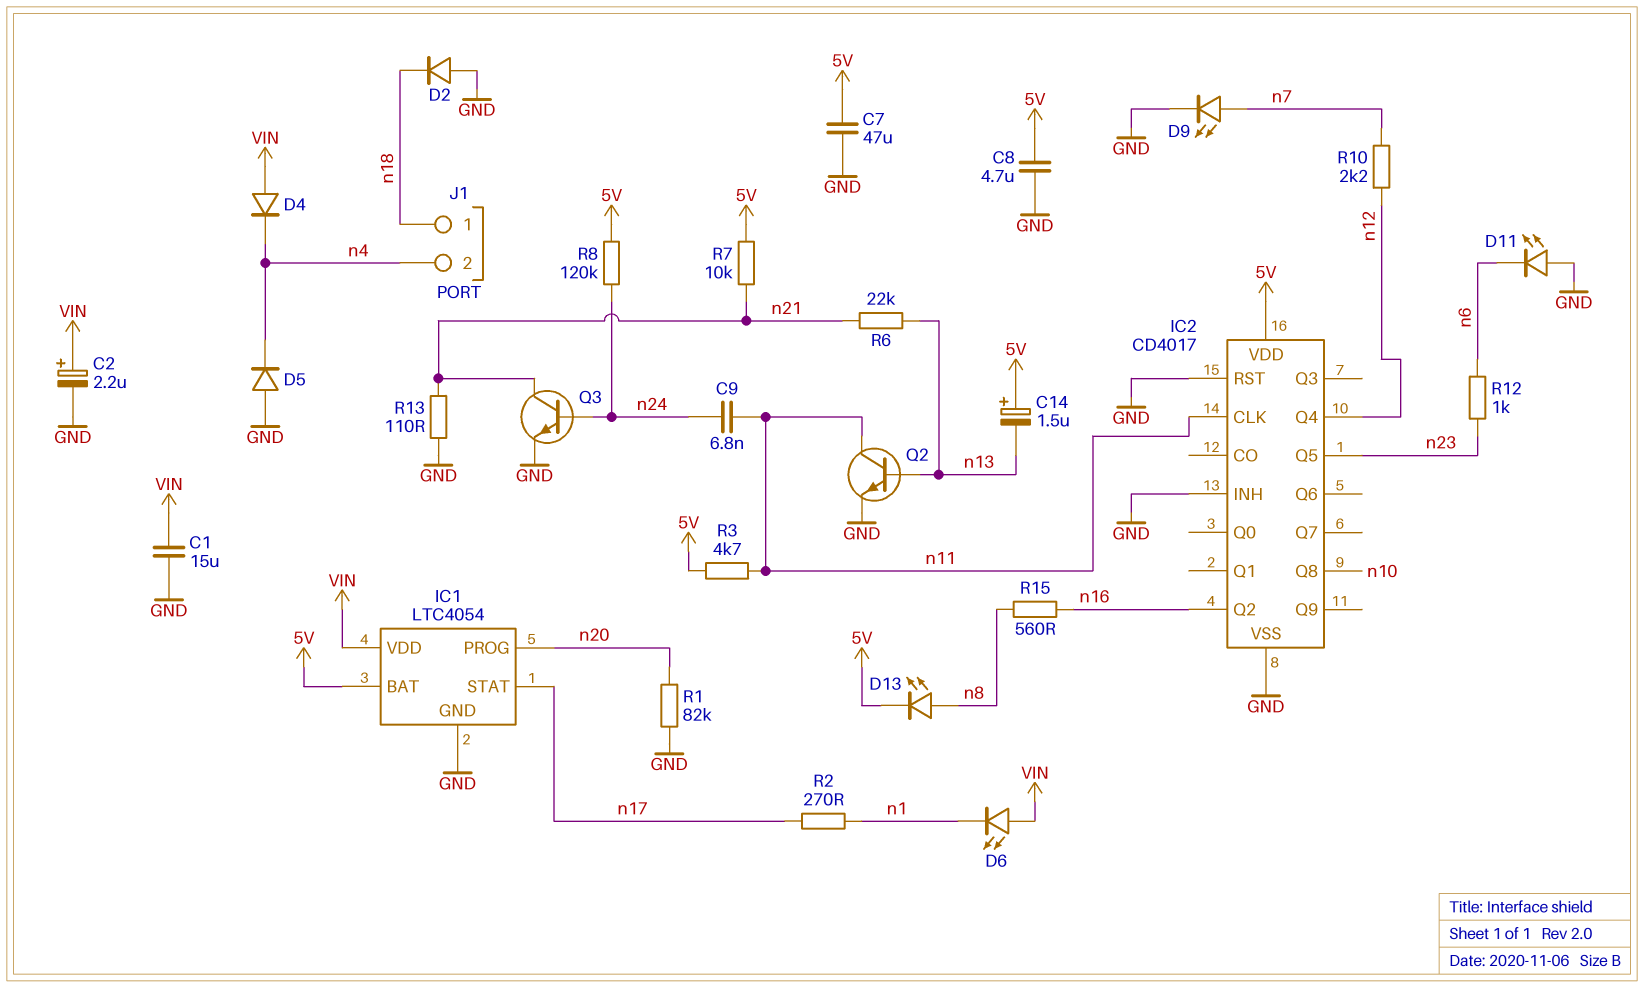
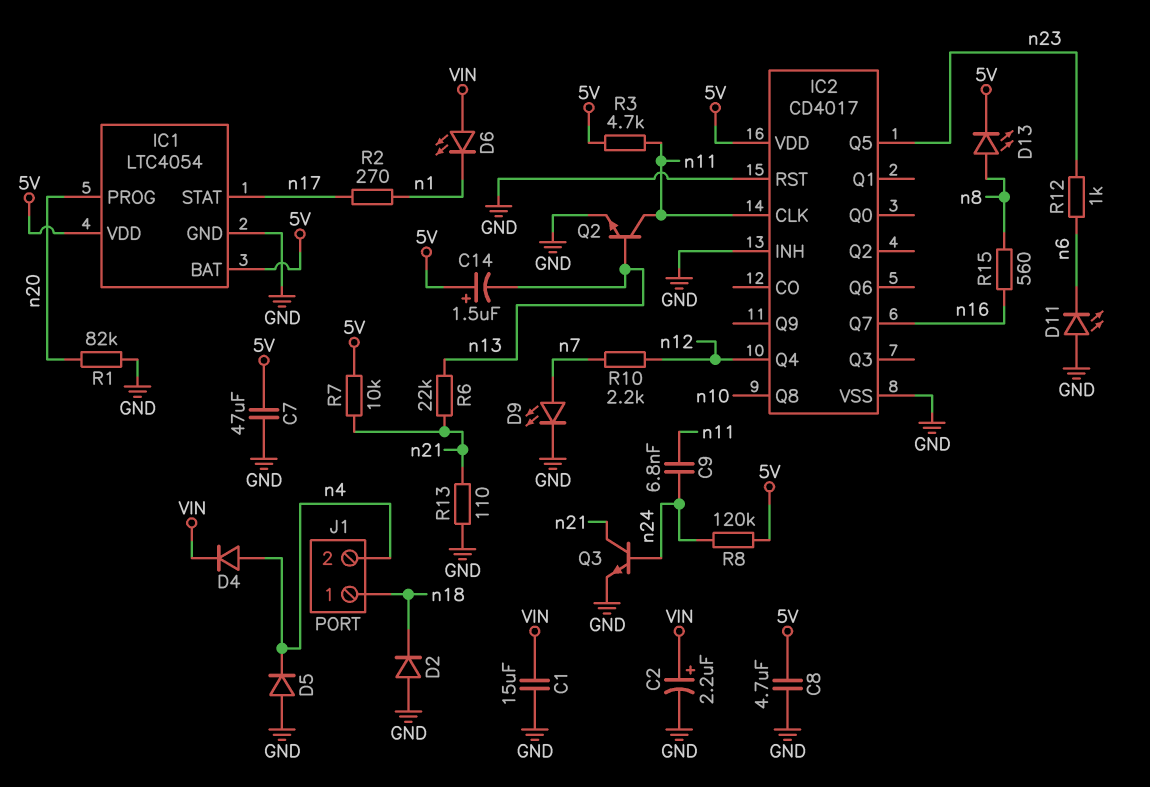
D4: diode (A VIN, K n4) -> diode (A n4, K VIN)
IC1 pin VDD: VIN -> 5V
IC2 pin Q2: n16 -> none
IC2 pin Q7: none -> n16

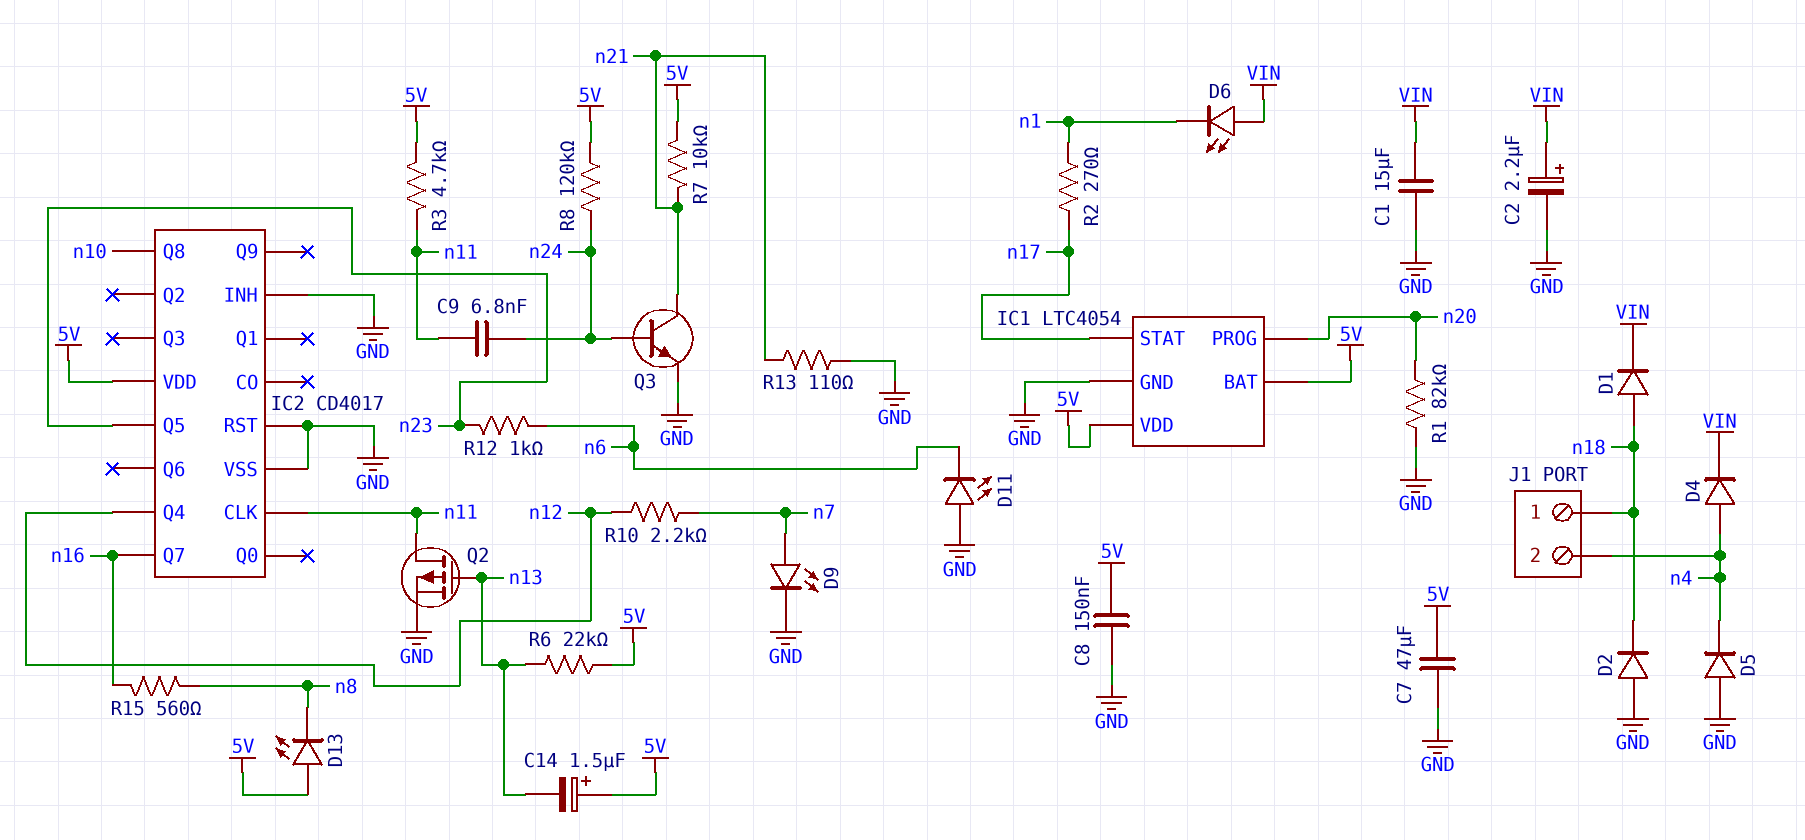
C8: 4.7uF (5V, GND) -> 150nF (5V, GND)
D1: none -> diode (A n18, K VIN)
D13: LED (A n8, K 5V) -> LED (A 5V, K n8)
Q2: NPN (B n13, C n11, E GND) -> PMOS (G n13, D n11, S GND)
R6: 22k (n13, n21) -> 22k (5V, n13)

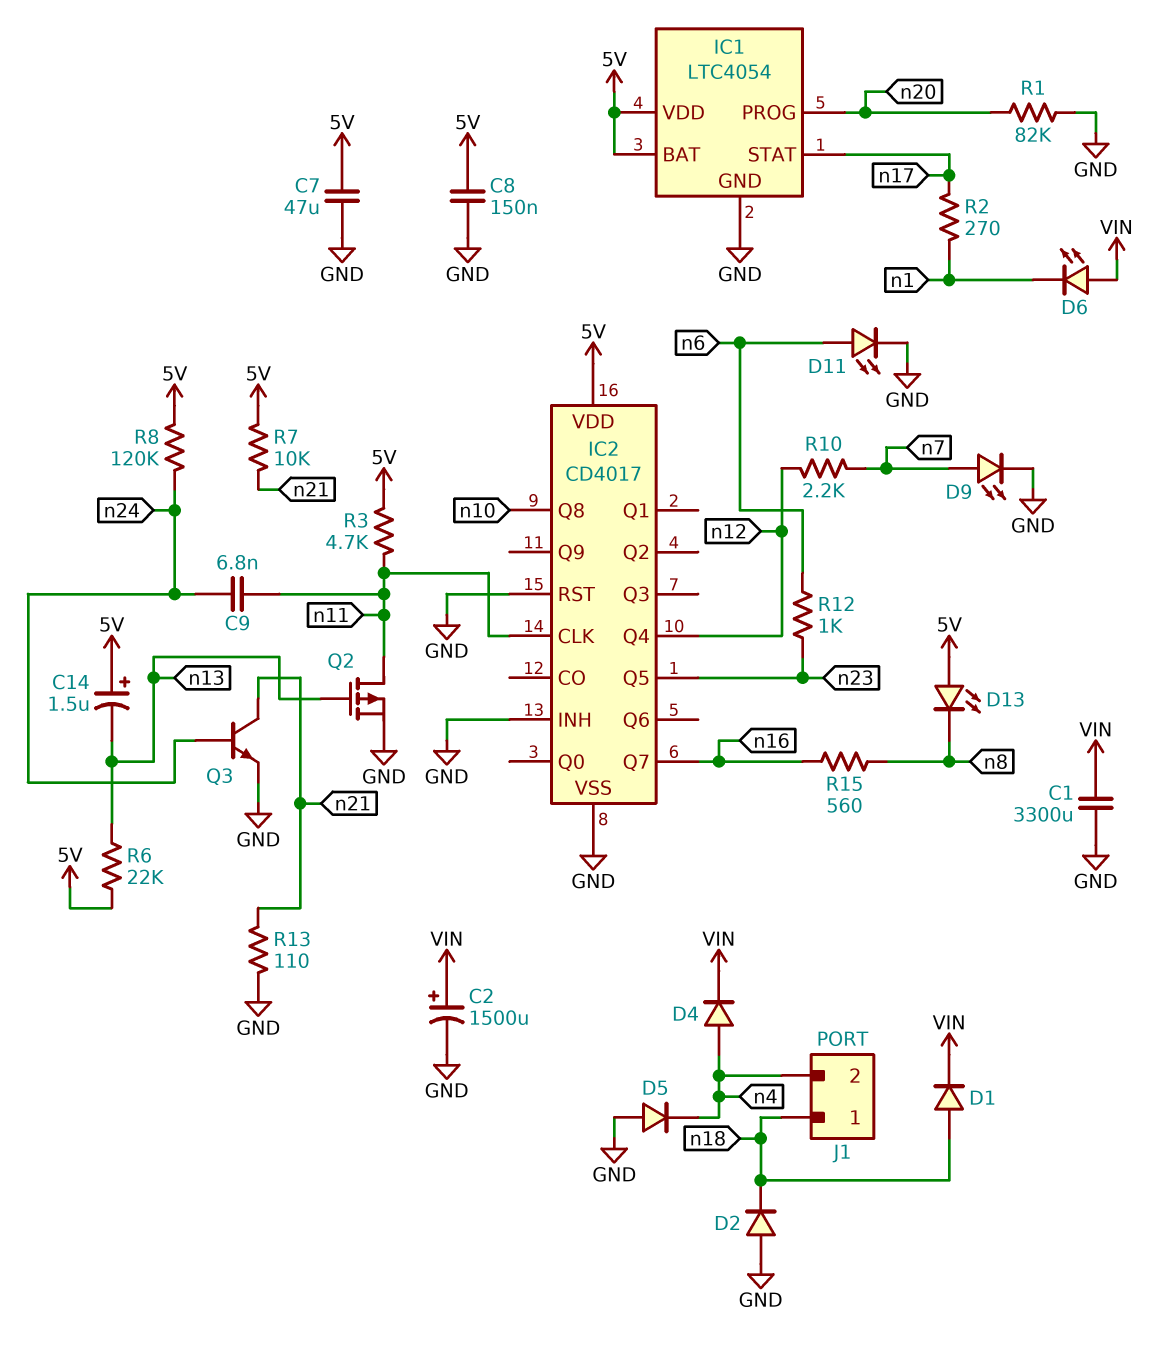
C1: 15uF (GND, VIN) -> 3300uF (GND, VIN)
C2: 2.2uF (plus VIN, minus GND) -> 1500uF (plus VIN, minus GND)
D11: LED (A GND, K n6) -> LED (A n6, K GND)

